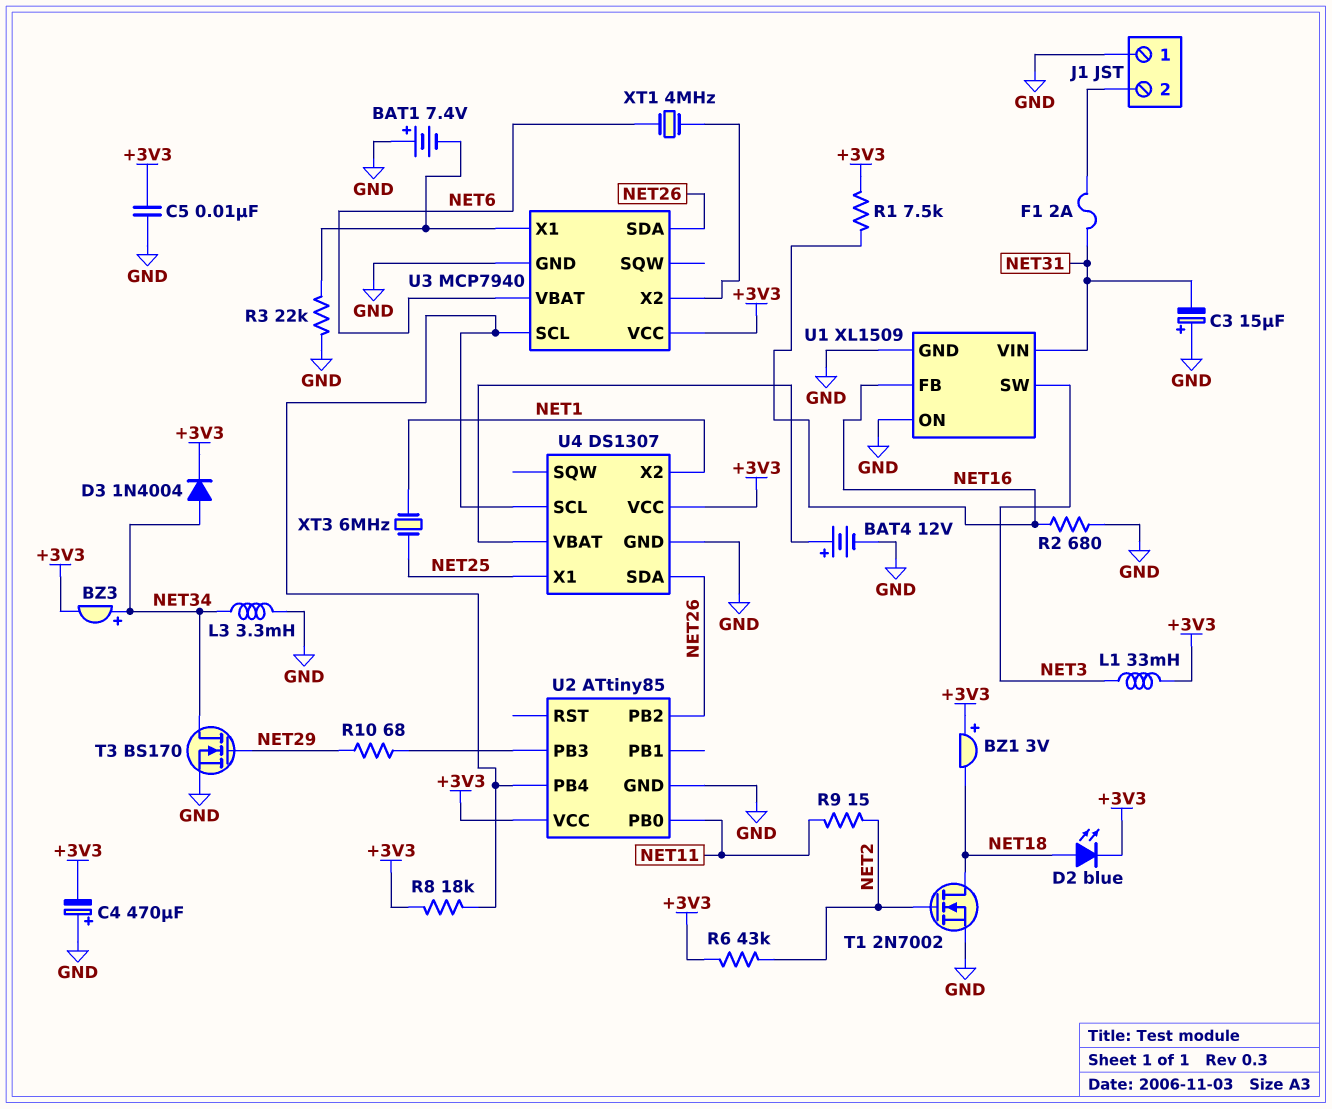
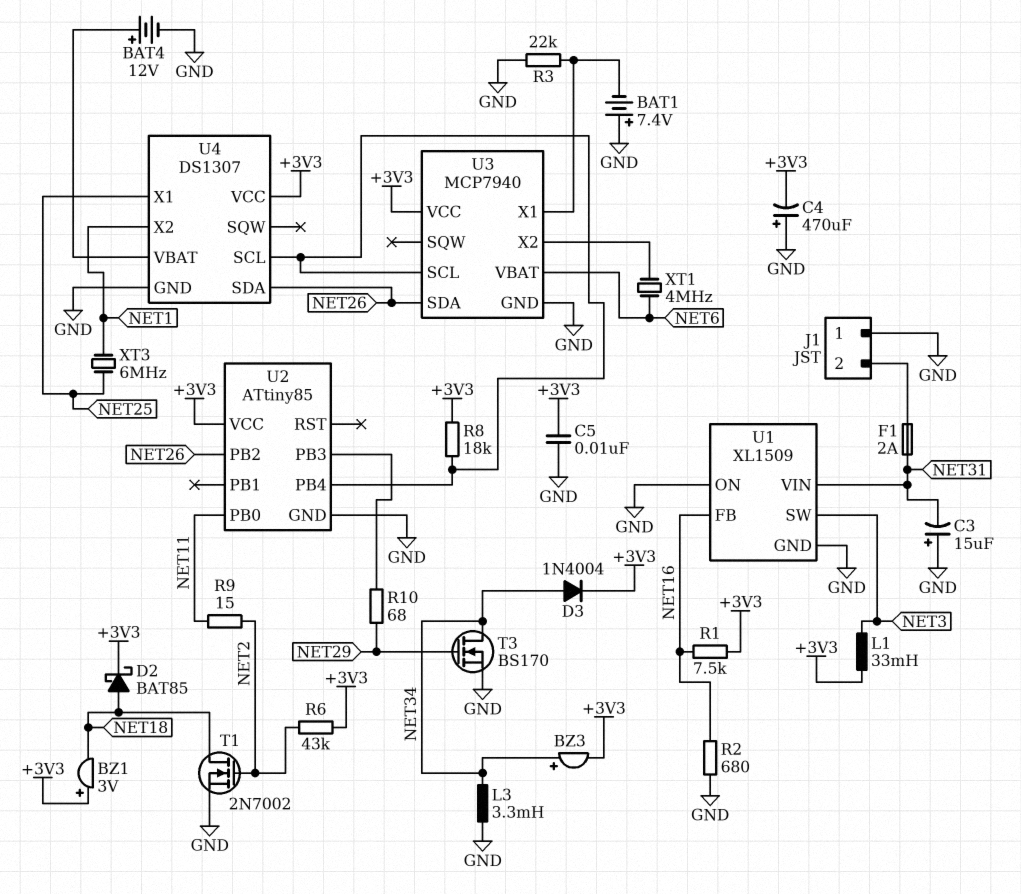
D2: LED blue (A NET18, K +3V3) -> schottky BAT85 (A NET18, K +3V3)

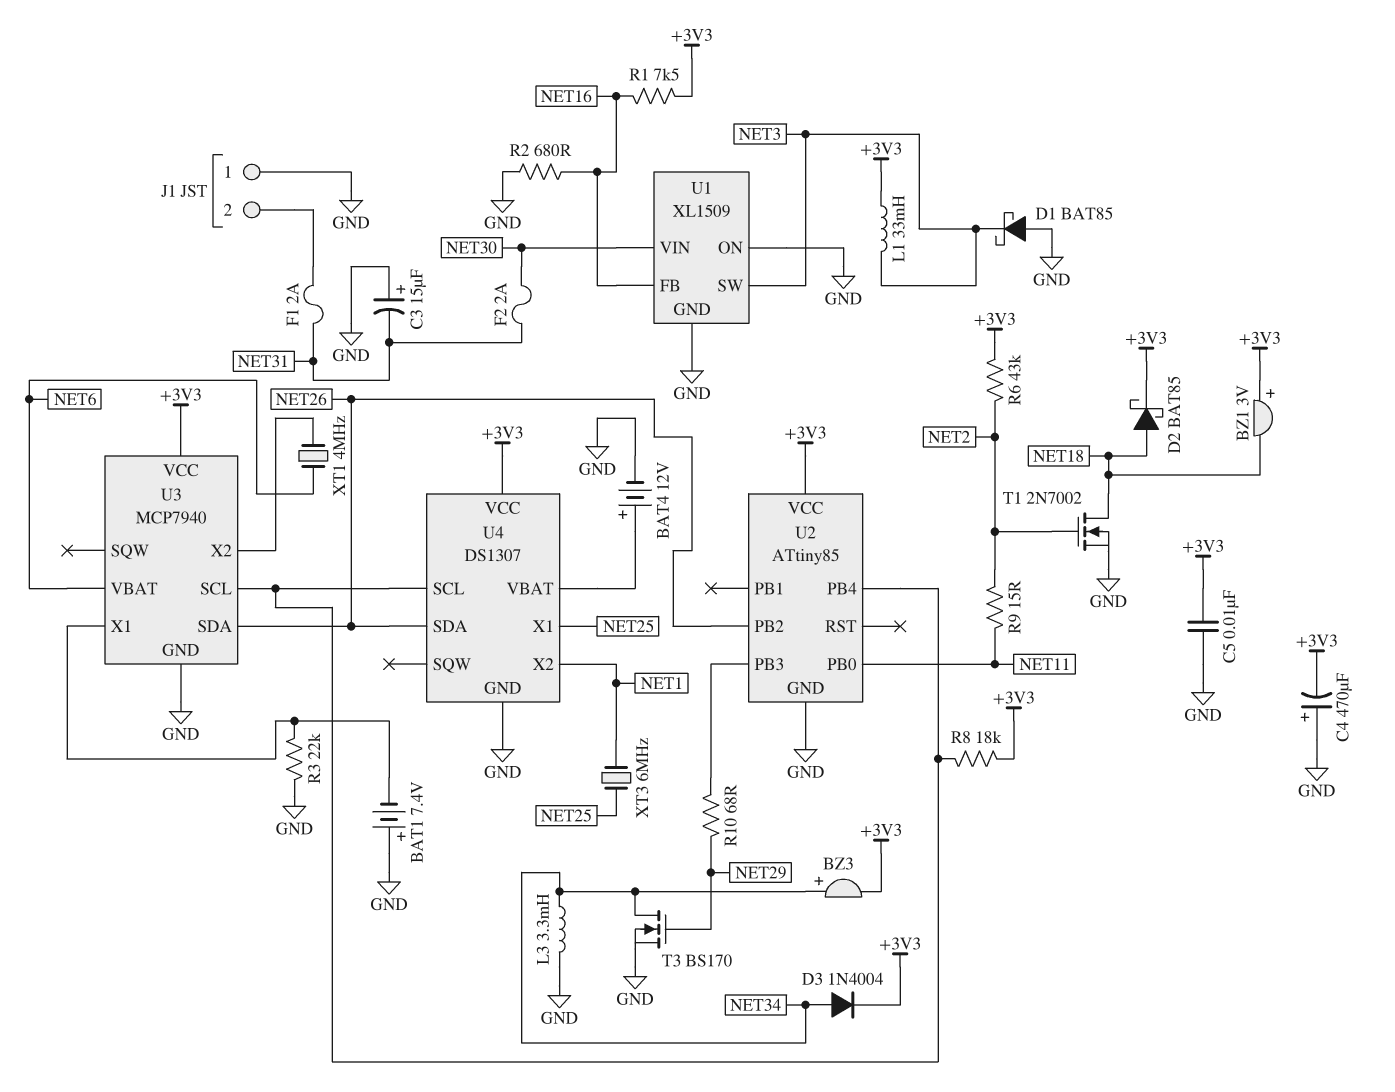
D1: none -> schottky BAT85 (A GND, K NET3)
F2: none -> 2A (NET30, NET31)
U1 pin VIN: NET31 -> NET30

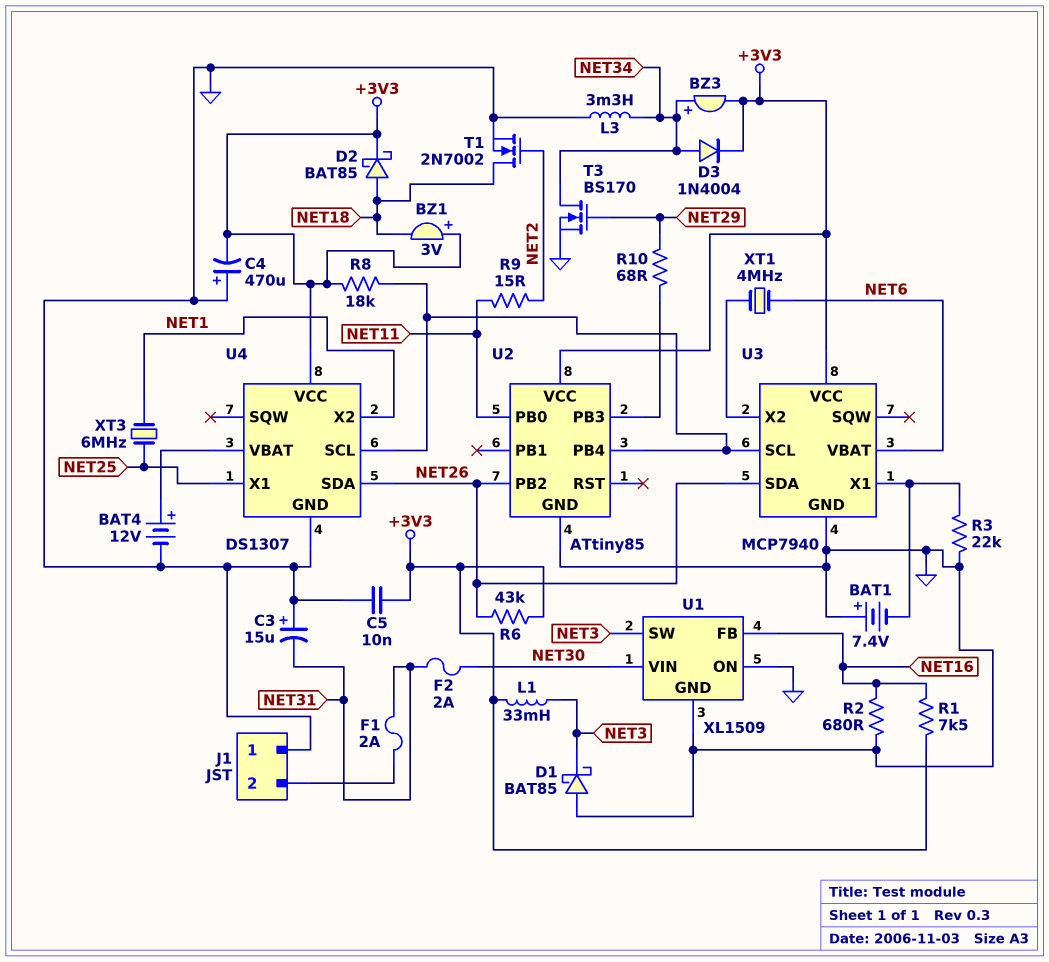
R6: 43k (+3V3, NET2) -> 43k (+3V3, NET26)

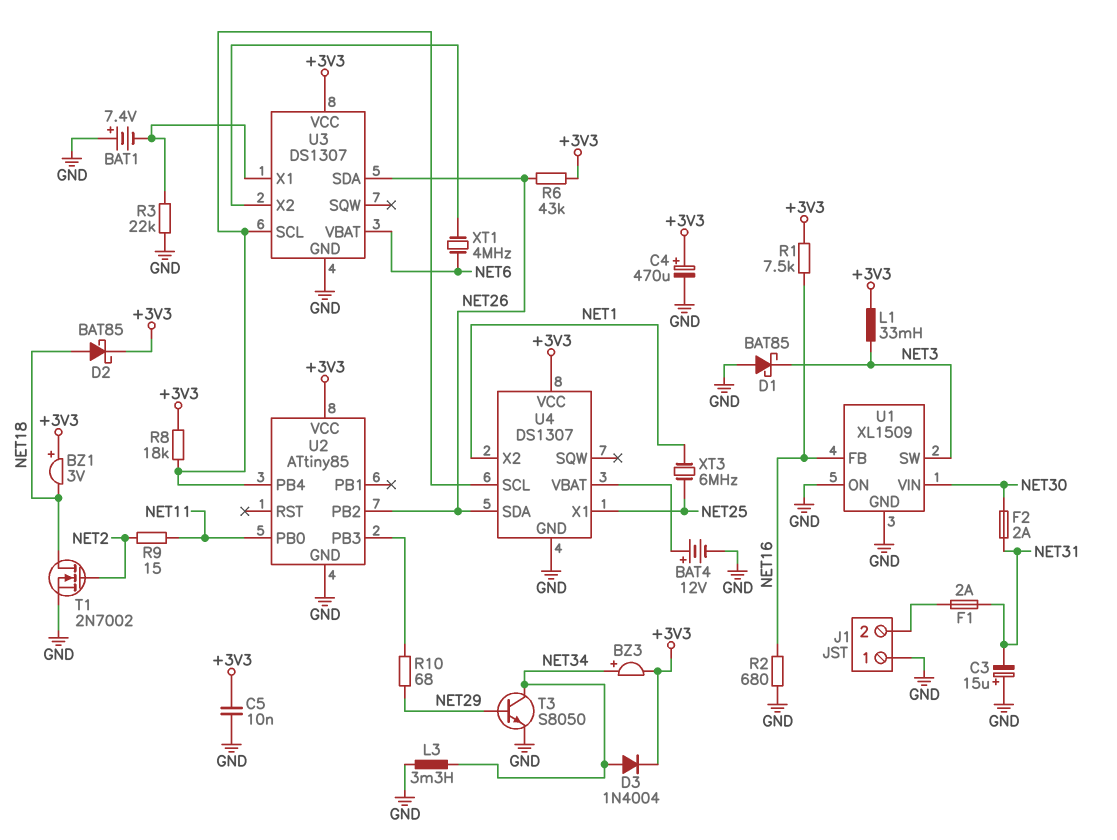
C4: 470uF (plus GND, minus +3V3) -> 470uF (plus +3V3, minus GND)
T3: NMOS BS170 (G NET29, D NET34, S GND) -> NPN S8050 (B NET29, C NET34, E GND)
U3: MCP7940 -> DS1307

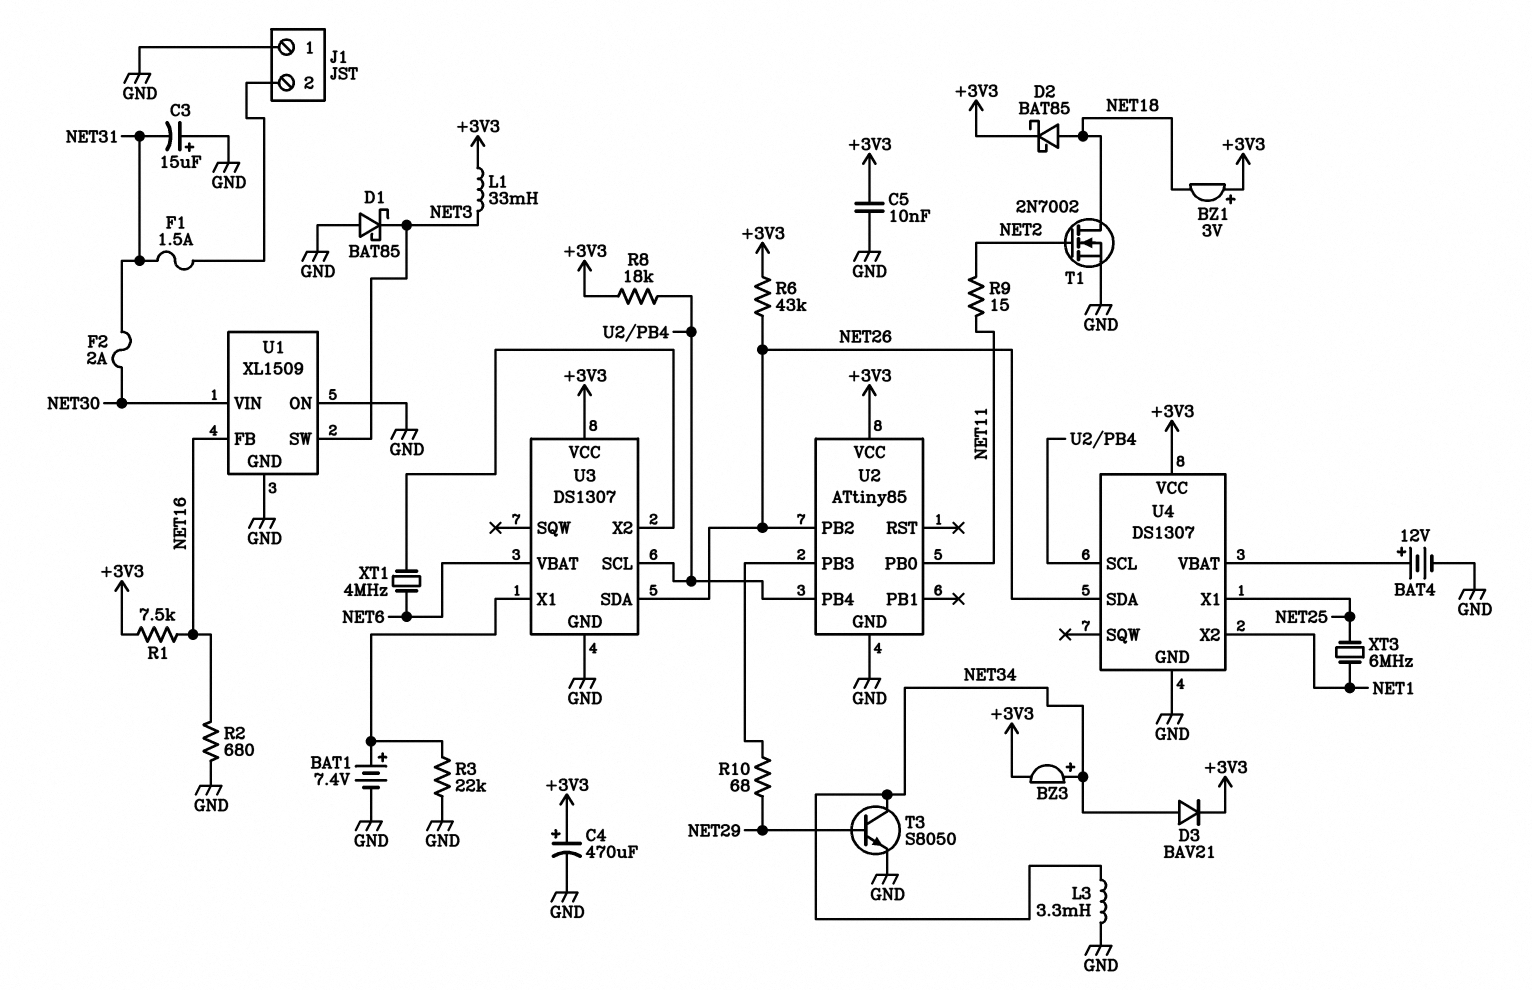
BAT1: 7.4V (plus GND, minus U3/X1) -> 7.4V (plus U3/X1, minus GND)
D3: diode 1N4004 (A NET34, K +3V3) -> diode BAV21 (A NET34, K +3V3)
F1: 2A (J1/2, NET31) -> 1.5A (J1/2, NET31)

